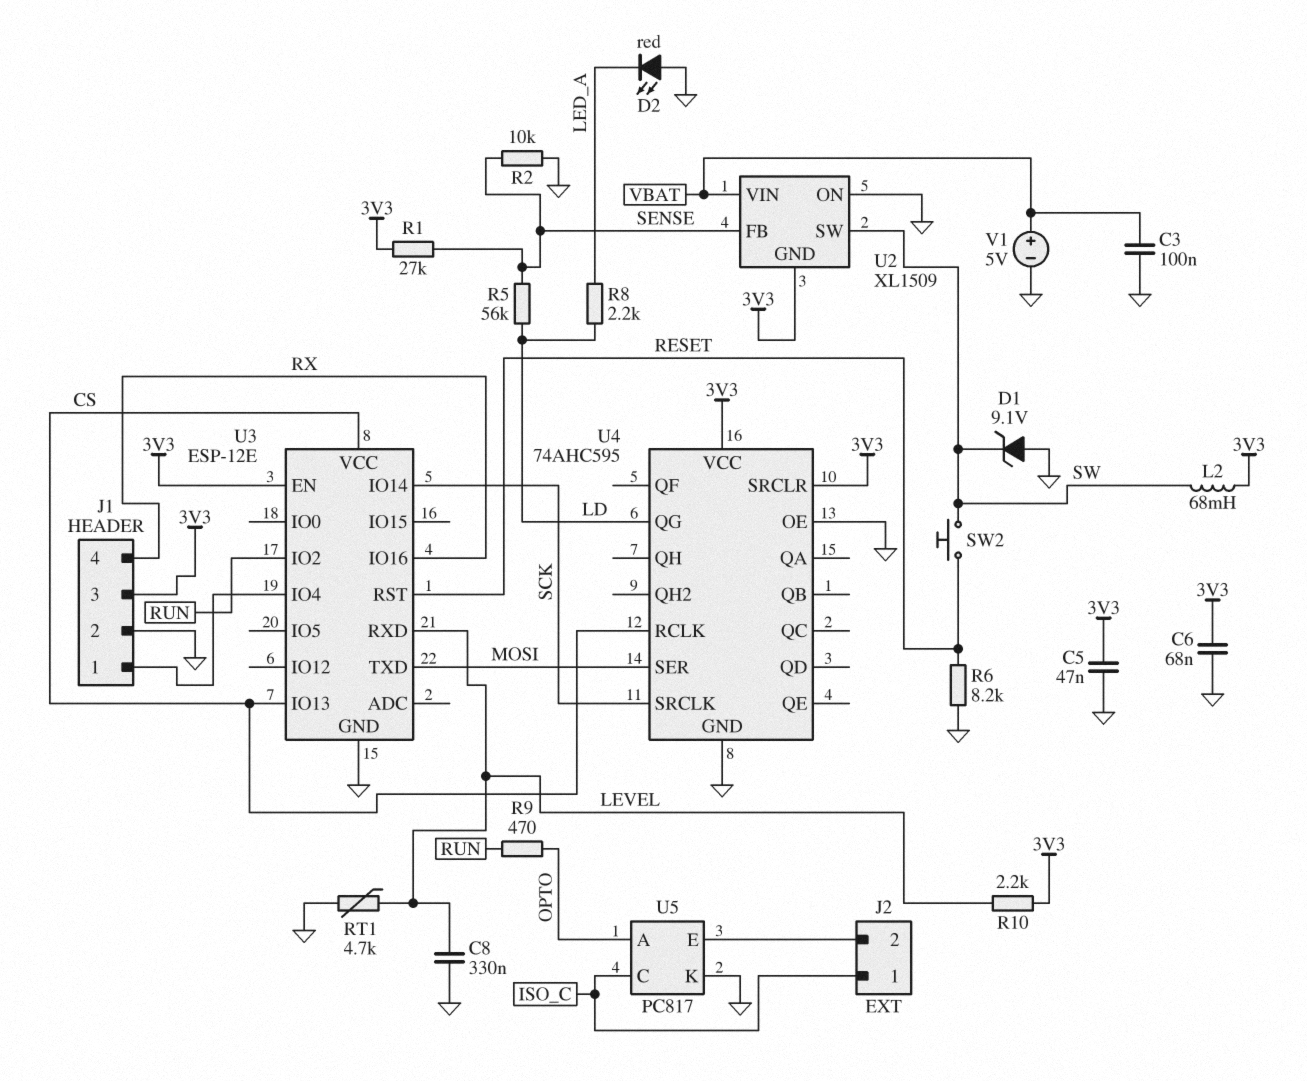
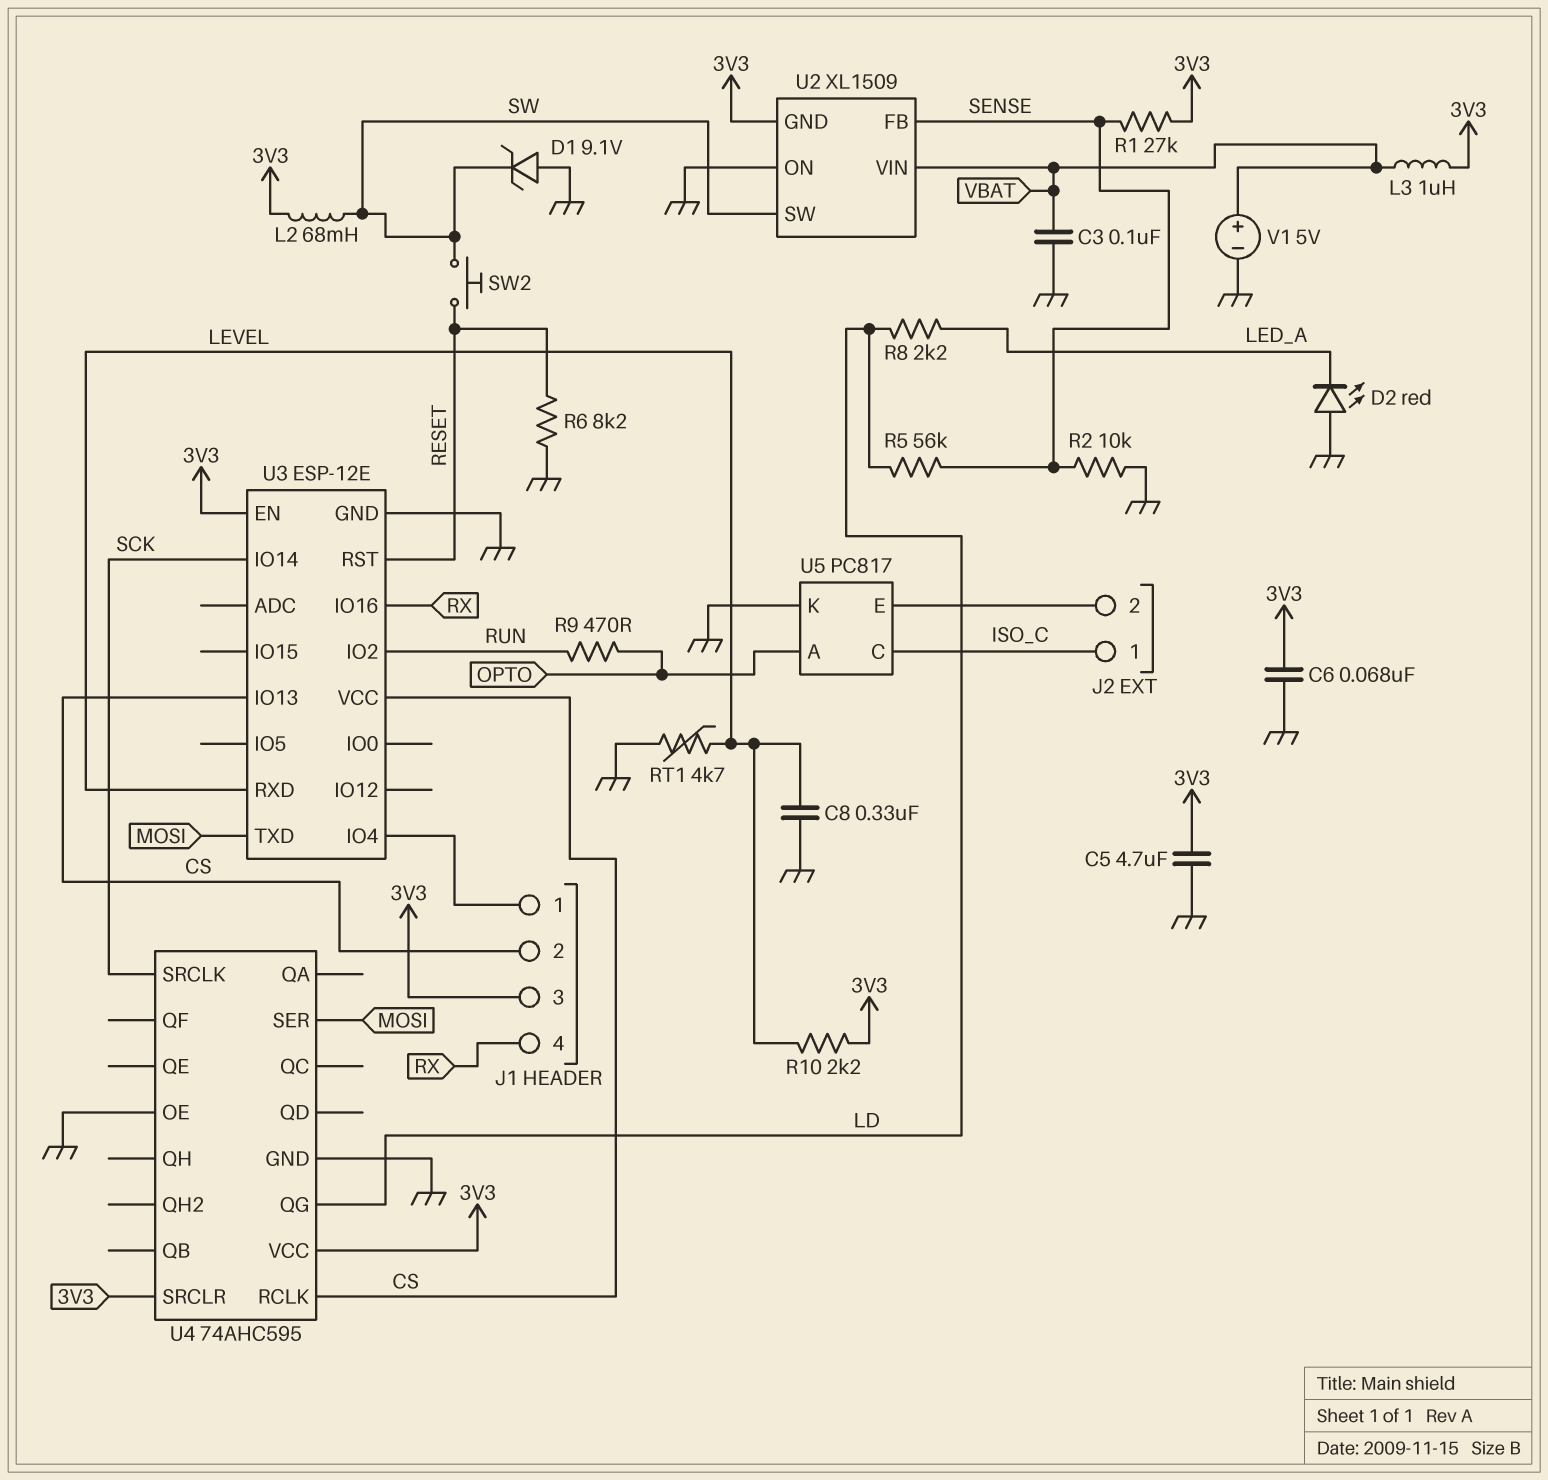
C5: 47nF (3V3, GND) -> 4.7uF (3V3, GND)
J1 pin 2: GND -> CS
L3: none -> 1uH (3V3, VBAT)

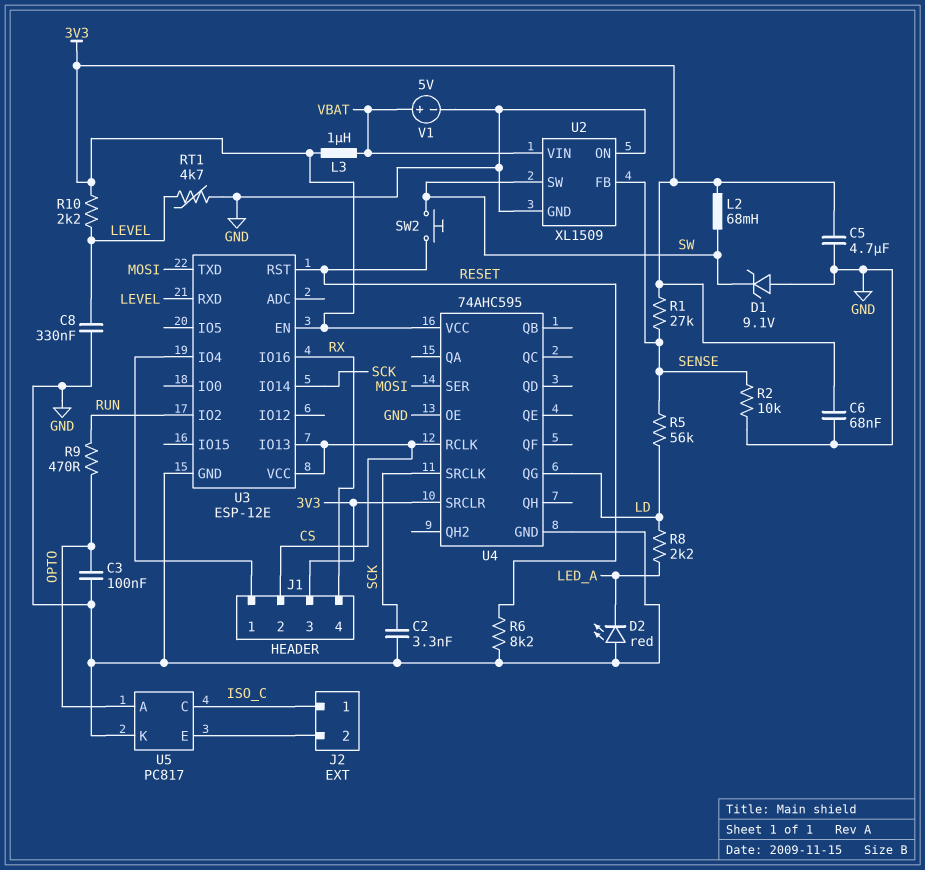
C2: none -> 3.3nF (GND, SCK)
C3: 100nF (GND, VBAT) -> 100nF (GND, OPTO)
U2 pin GND: 3V3 -> GND

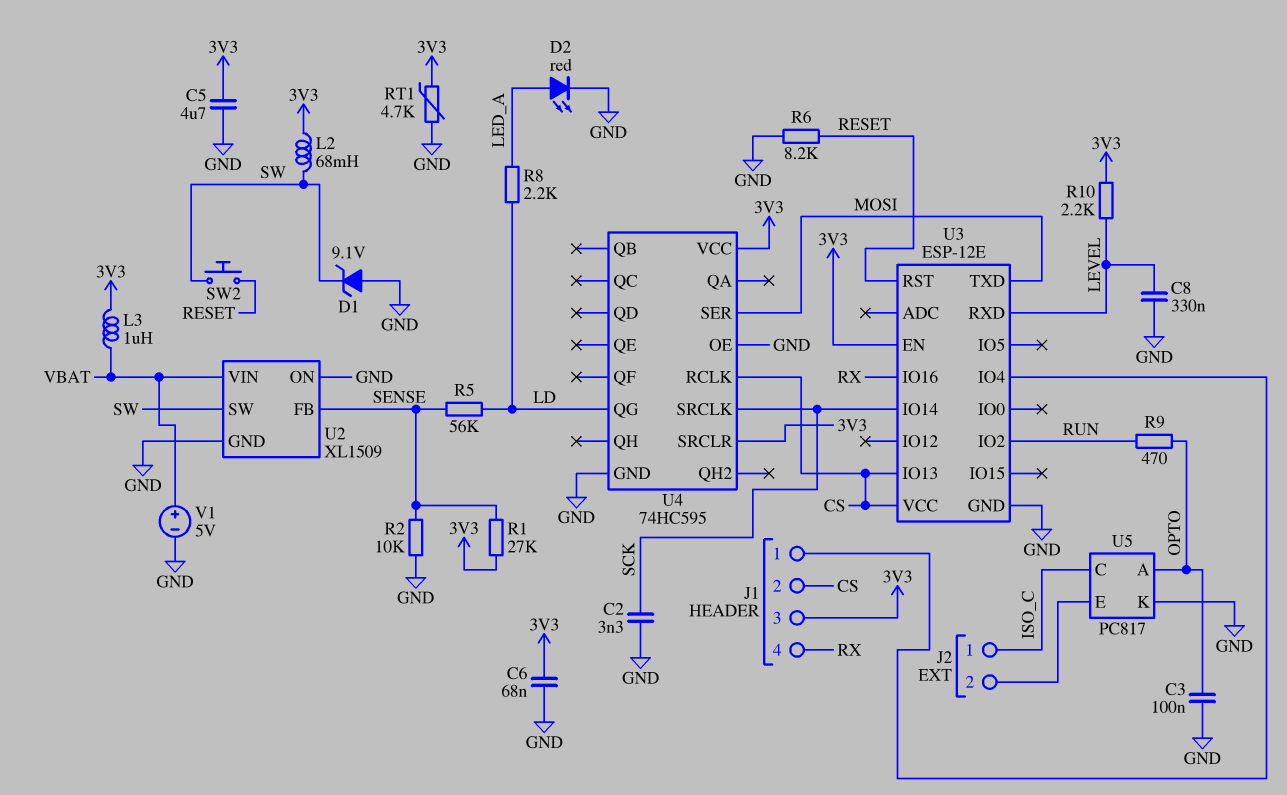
D2: LED red (A GND, K LED_A) -> LED red (A LED_A, K GND)
RT1: 4.7k (GND, LEVEL) -> 4.7k (3V3, GND)
U4: 74AHC595 -> 74HC595

